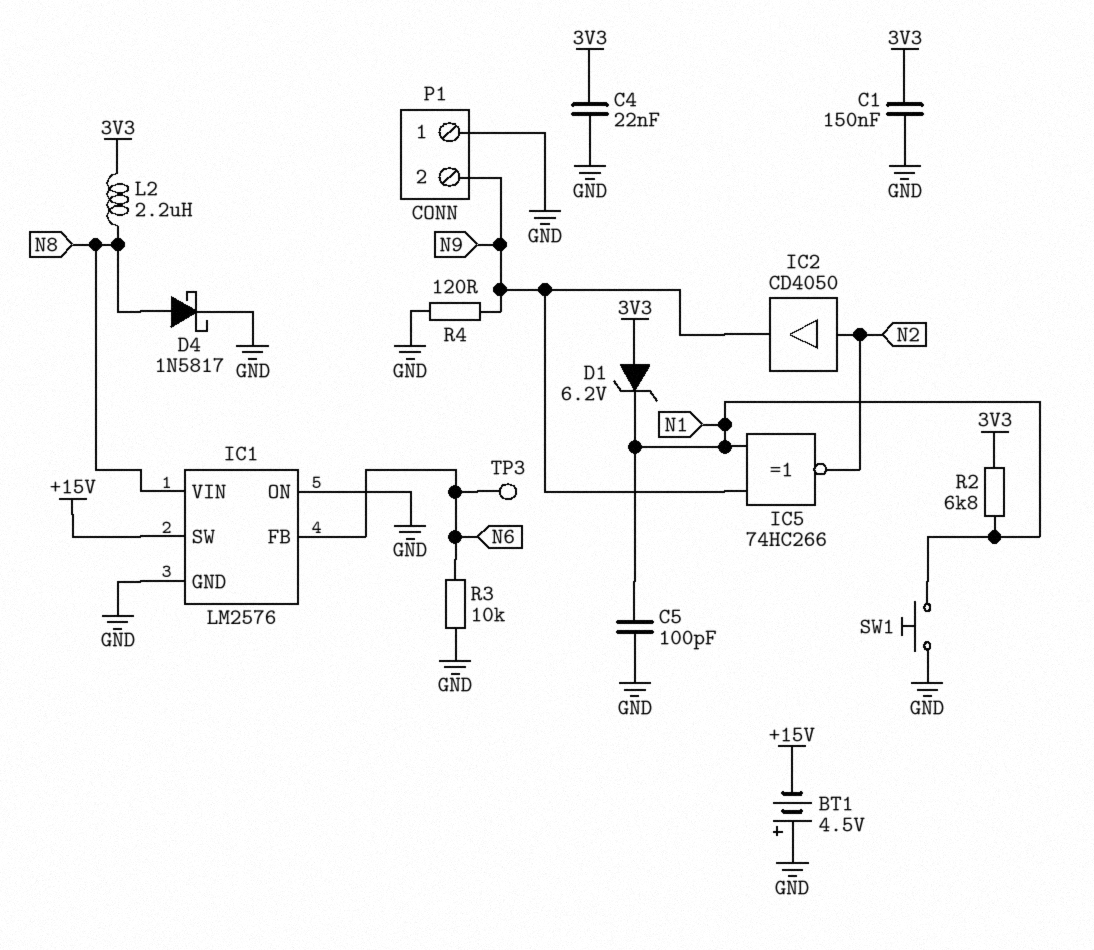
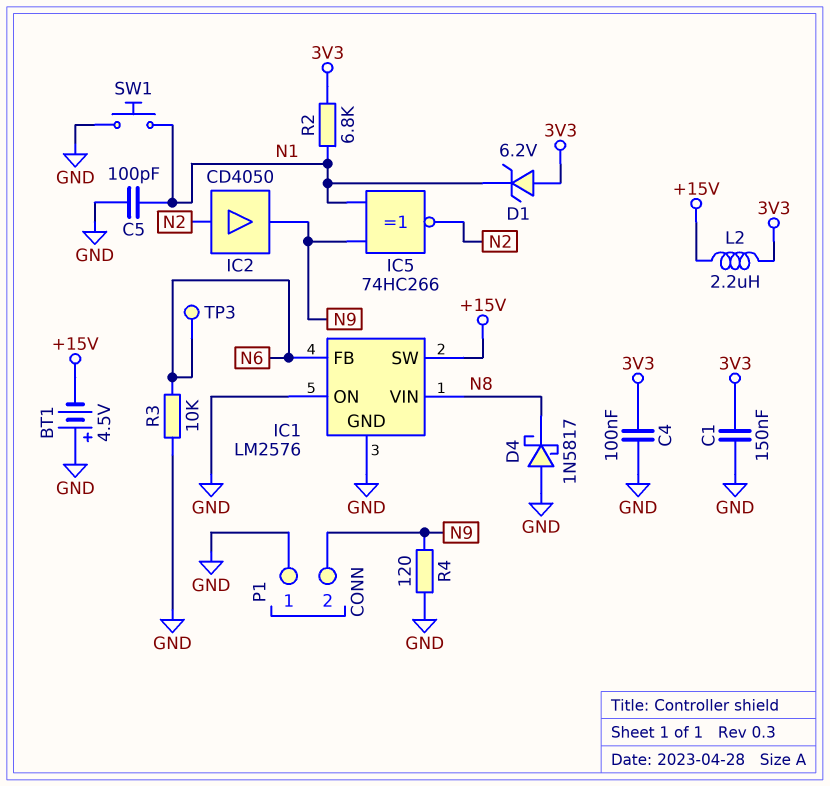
C4: 22nF (3V3, GND) -> 100nF (3V3, GND)
D4: schottky 1N5817 (A N8, K GND) -> schottky 1N5817 (A GND, K N8)
L2: 2.2uH (3V3, N8) -> 2.2uH (+15V, 3V3)

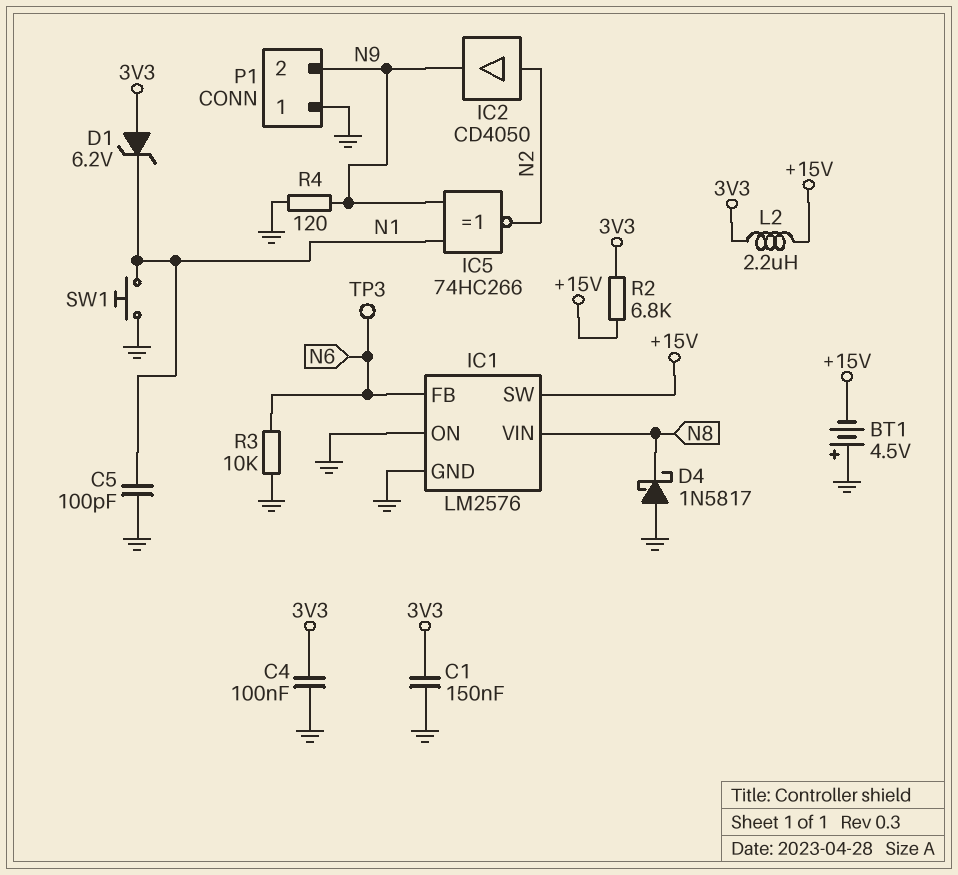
R2: 6.8k (3V3, N1) -> 6.8k (+15V, 3V3)

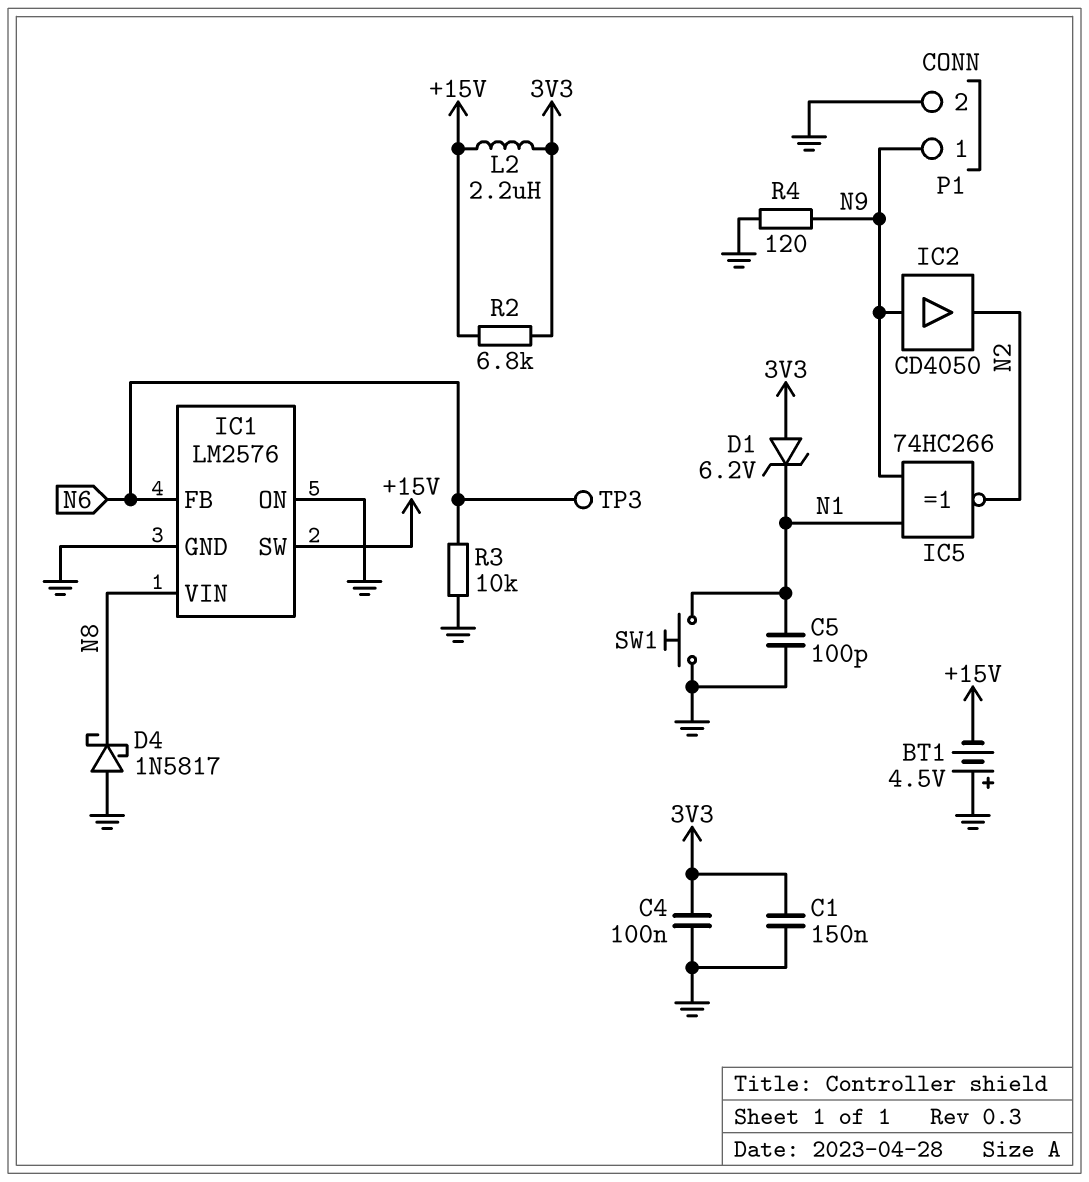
IC2: buffer CD4050 (in N2, out N9) -> buffer CD4050 (in N9, out N2)
P1 pin 1: GND -> N9
P1 pin 2: N9 -> GND

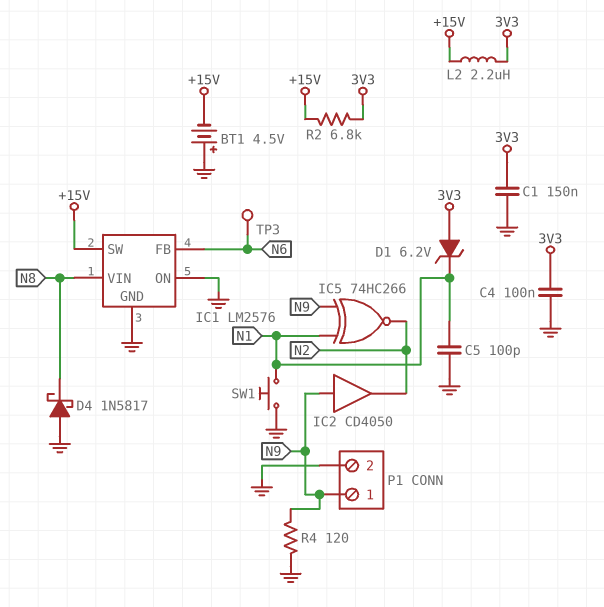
R3: 10k (GND, N6) -> none

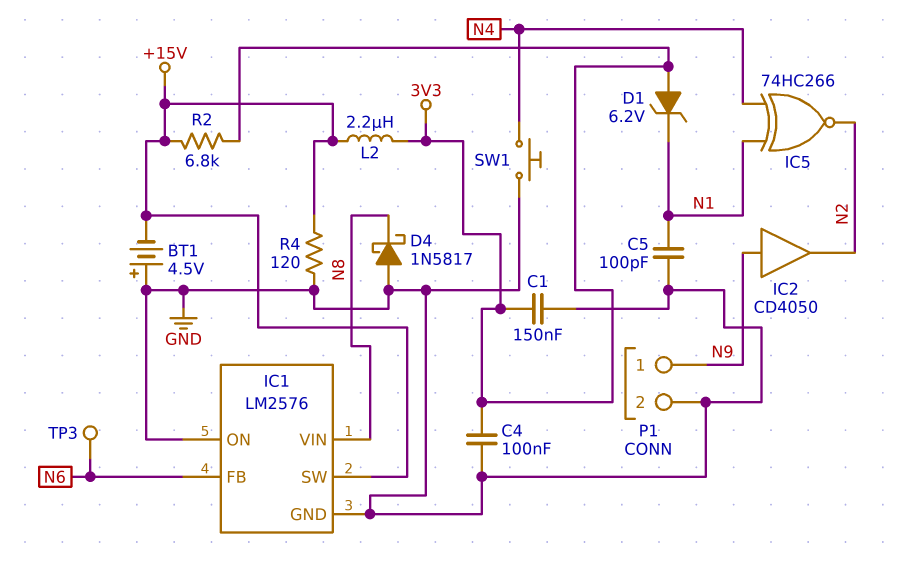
IC5: XNOR 74HC266 (in N1, in N9, out N2) -> XNOR 74HC266 (in N1, in N4, out N2)
R4: 120 (GND, N9) -> 120 (+15V, GND)
SW1: button (GND, N1) -> button (GND, N4)

